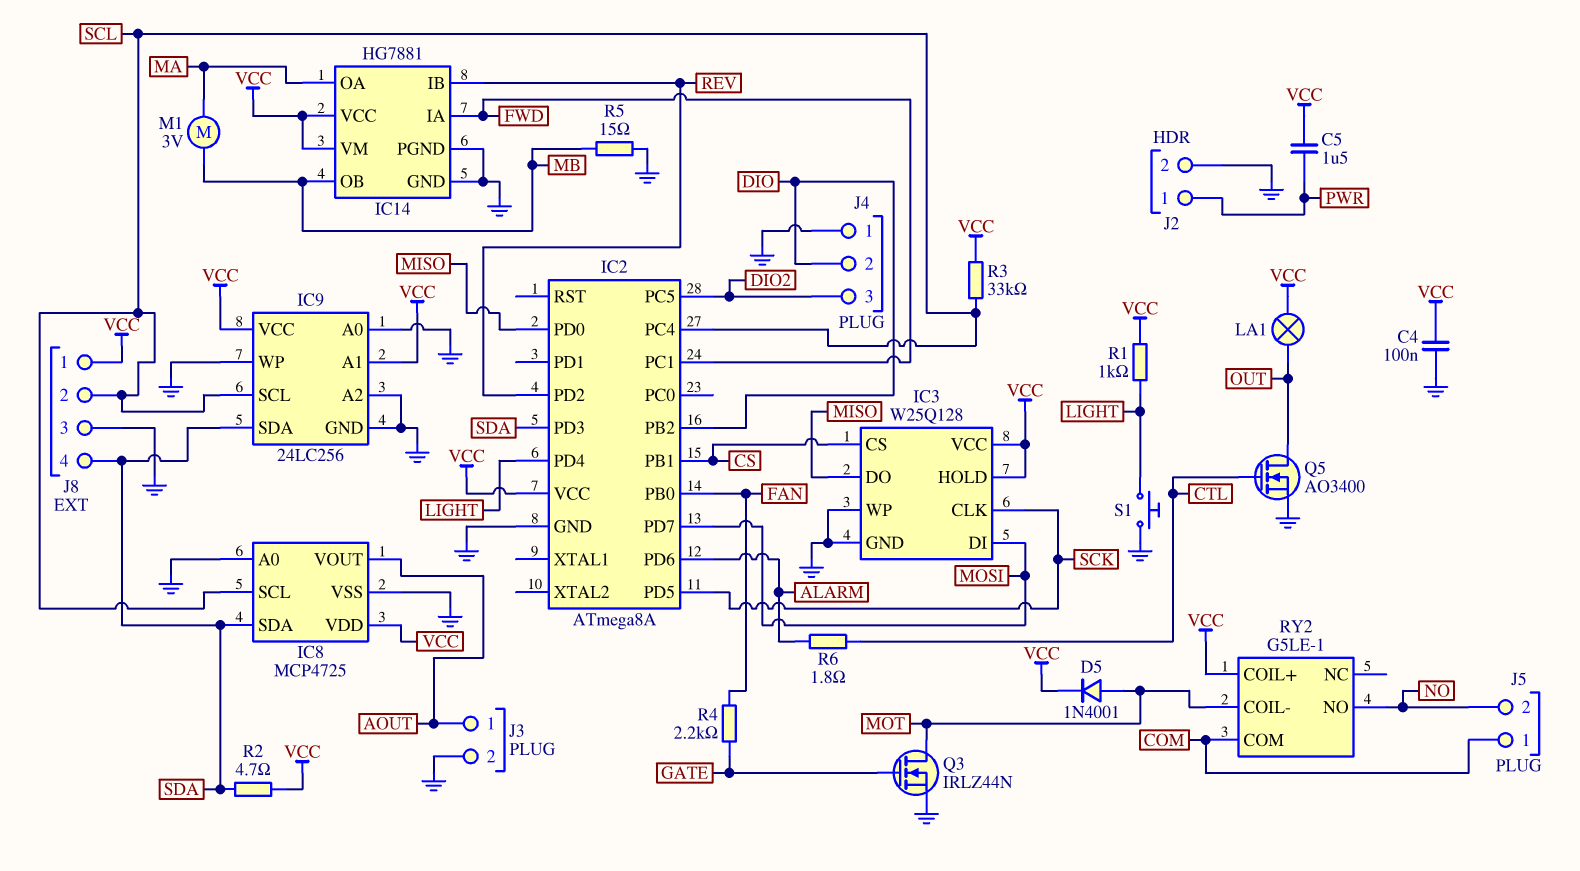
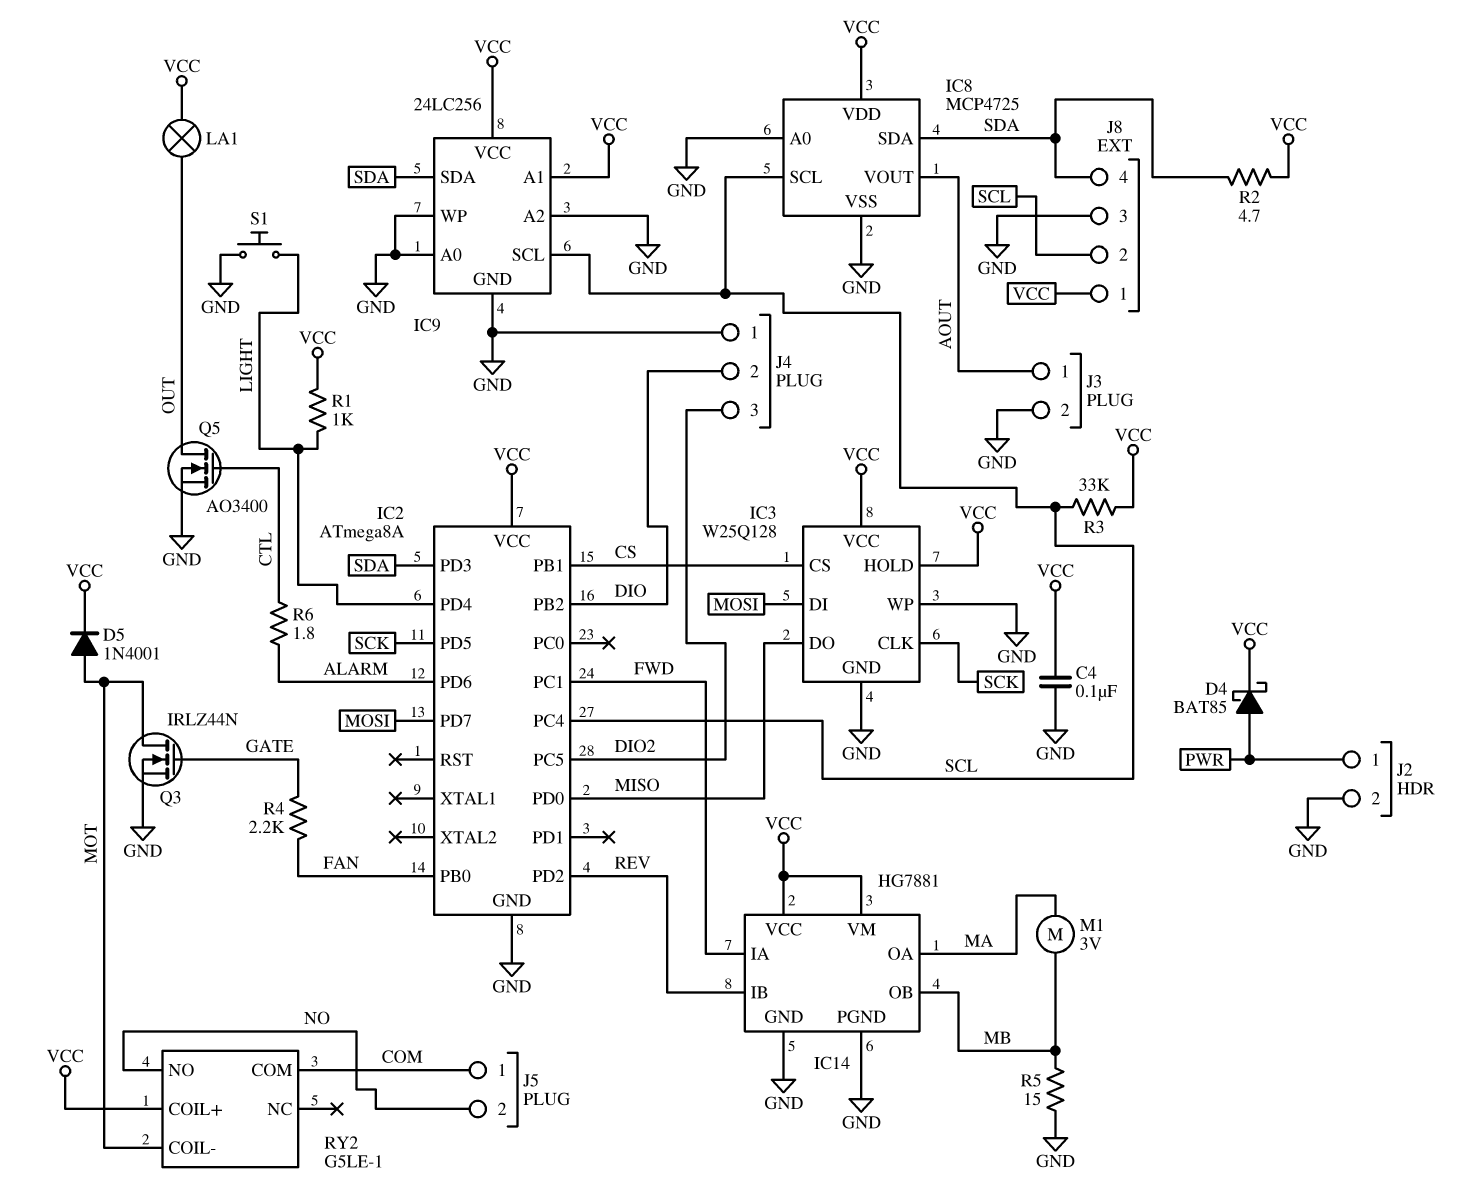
C5: 1.5uF (PWR, VCC) -> none
D4: none -> schottky BAT85 (A PWR, K VCC)

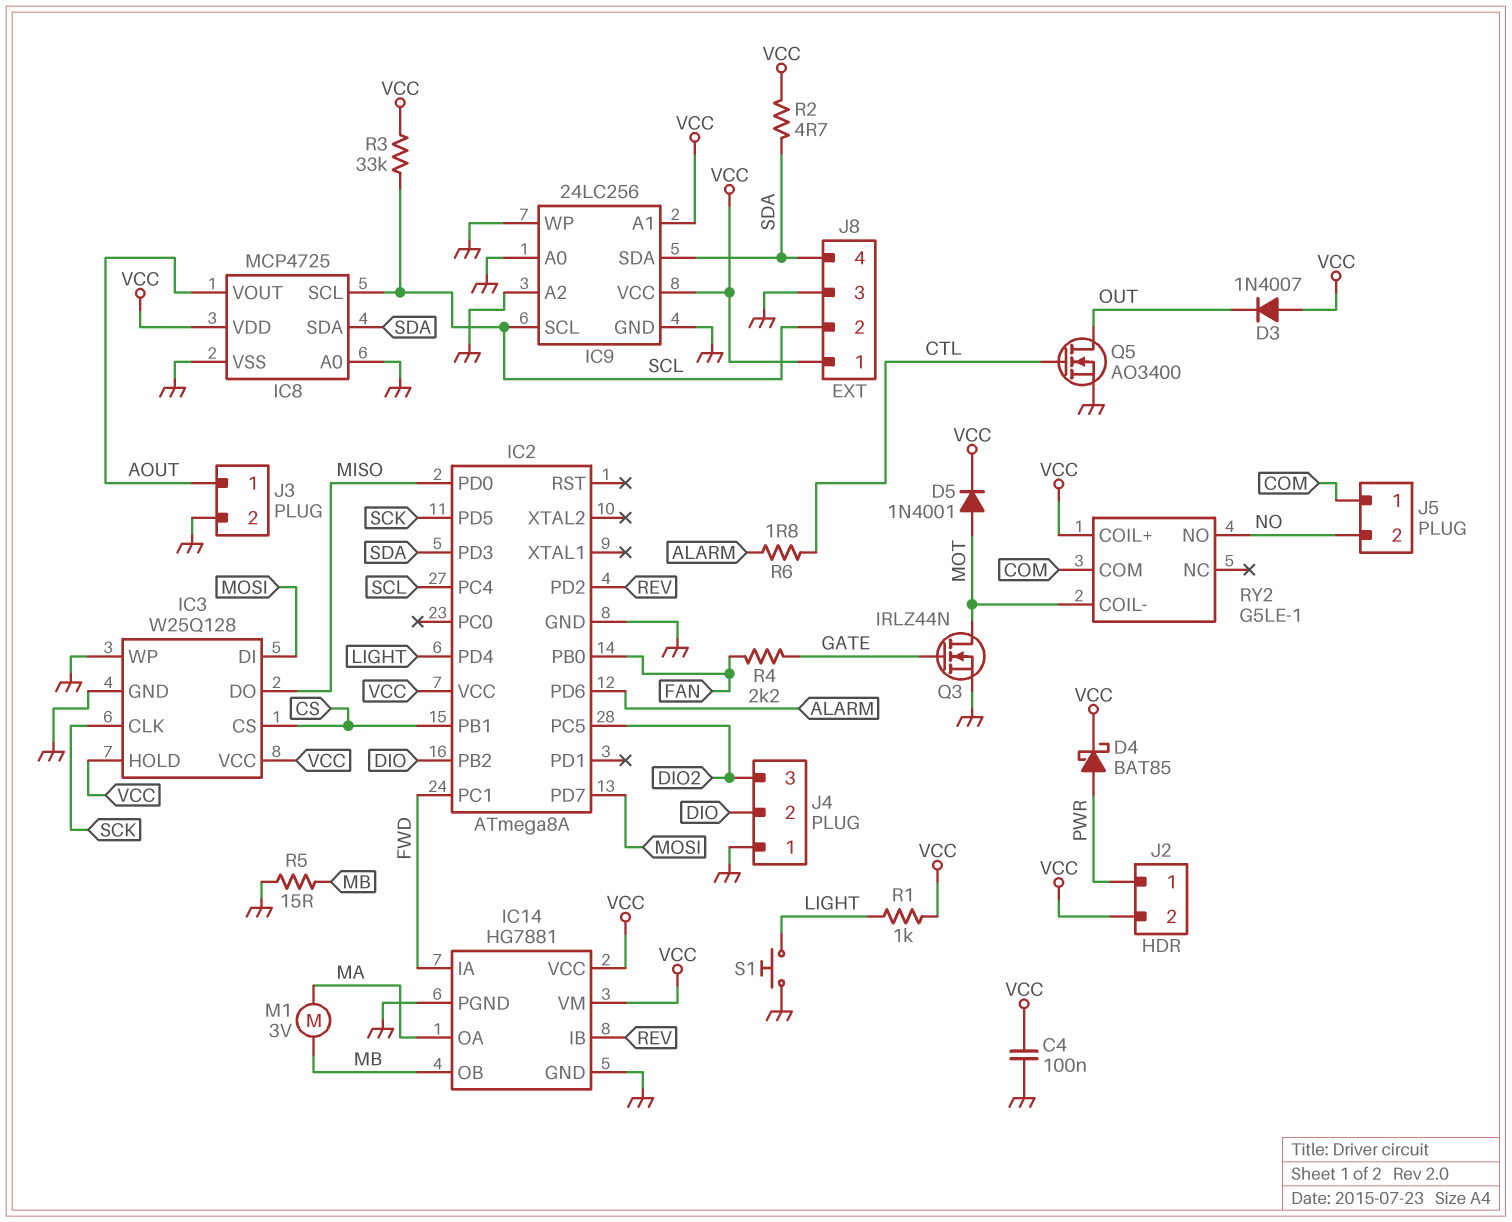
D3: none -> diode 1N4007 (A VCC, K OUT)
J2 pin 2: GND -> VCC
LA1: lamp (OUT, VCC) -> none

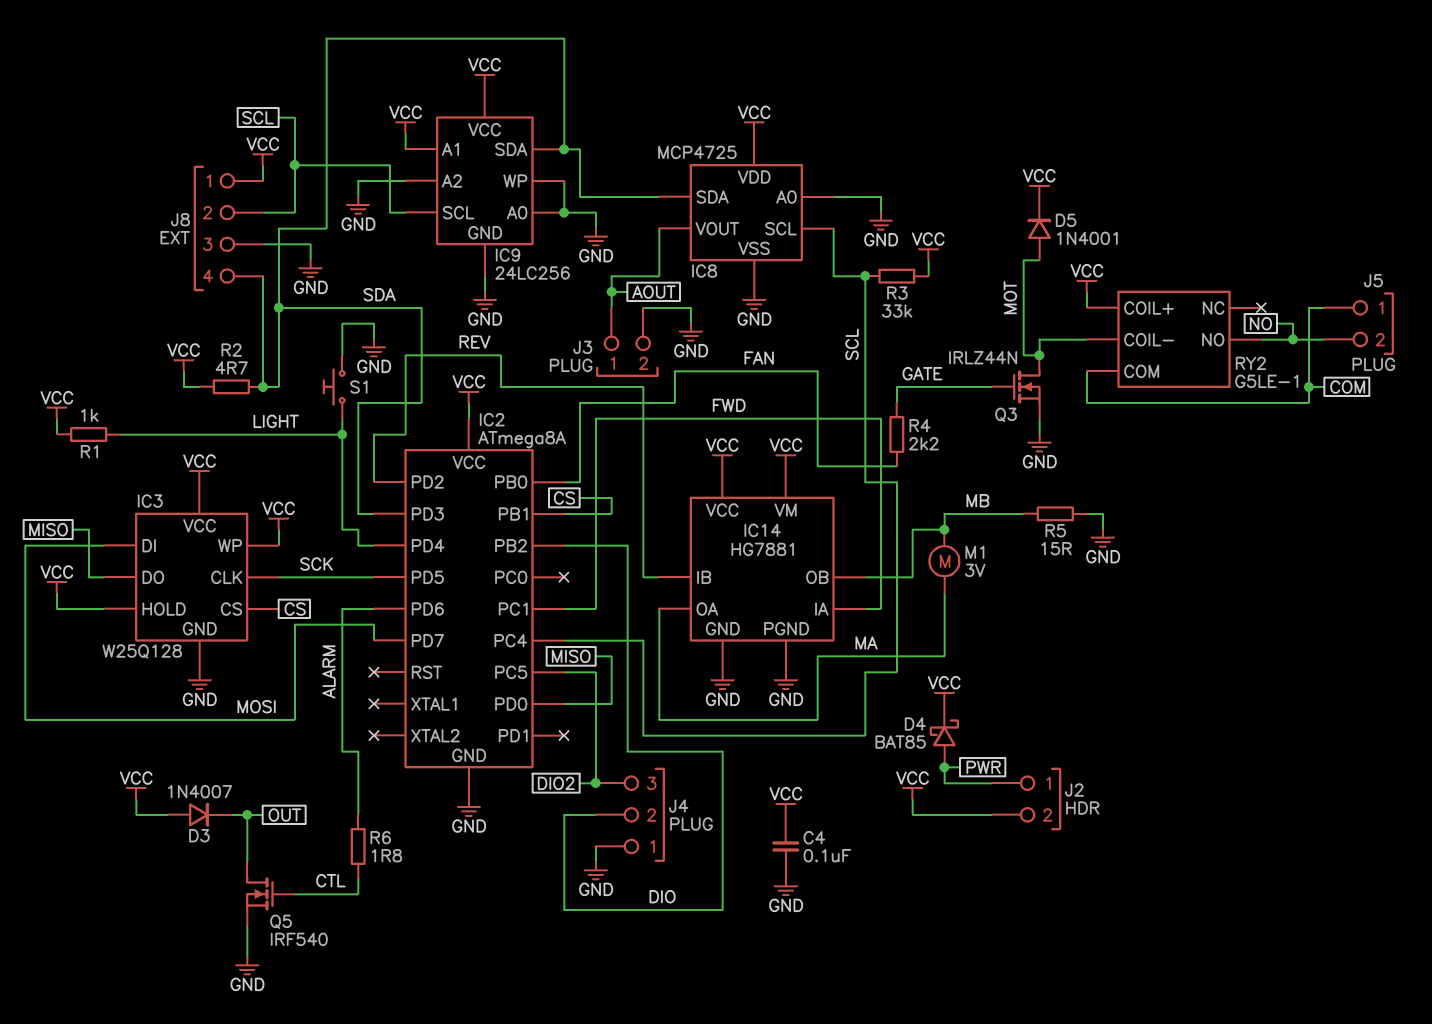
IC3 pin WP: GND -> VCC
Q5: NMOS AO3400 (G CTL, D OUT, S GND) -> NMOS IRF540 (G CTL, D OUT, S GND)

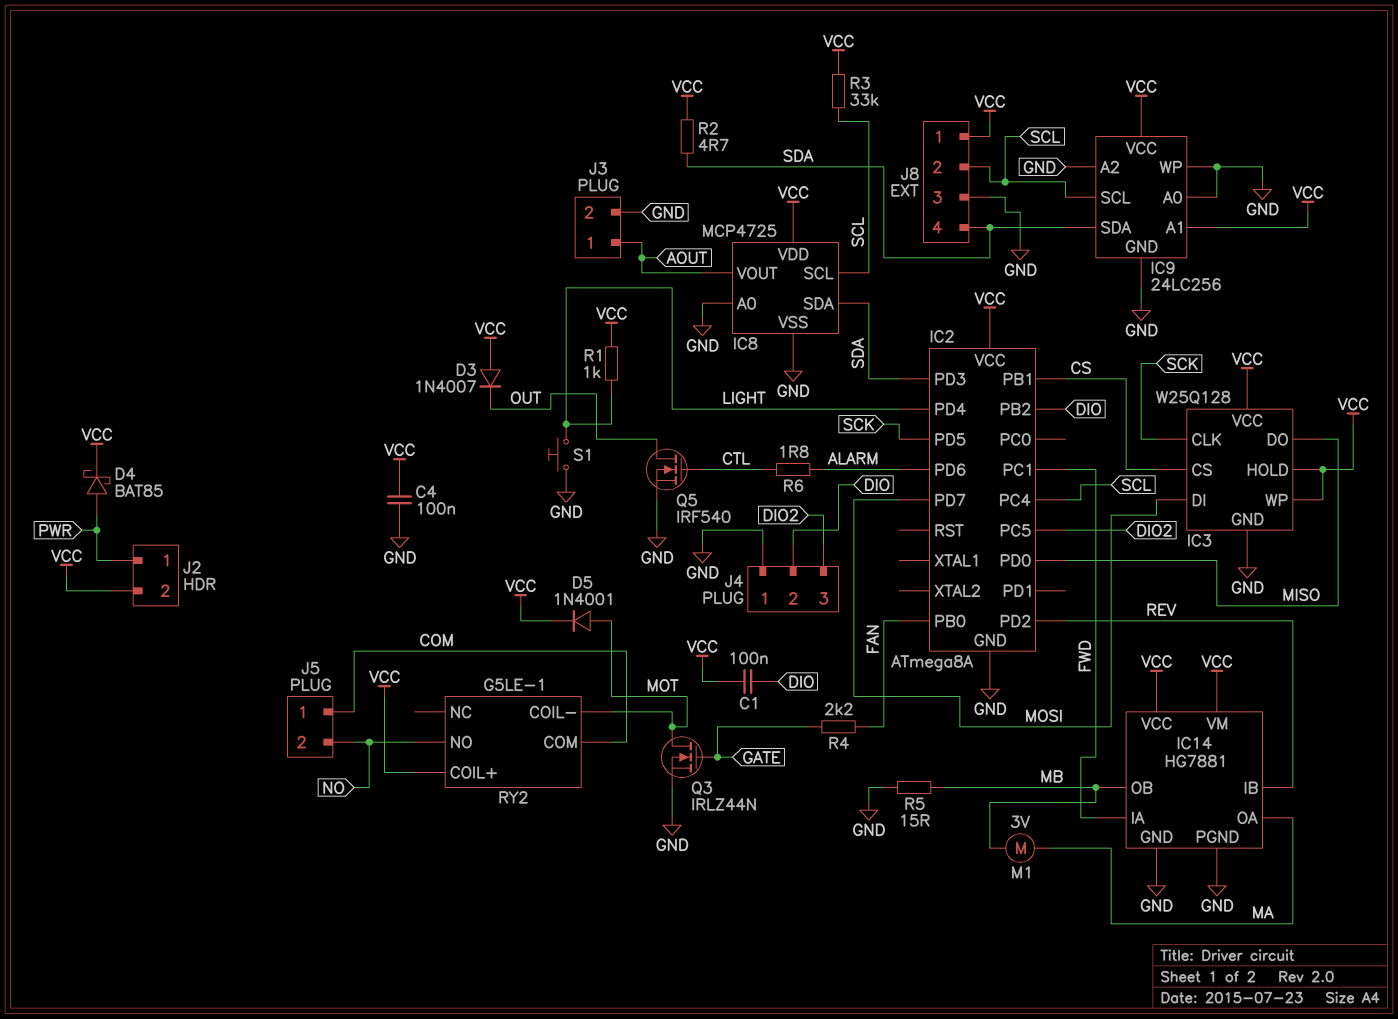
C1: none -> 100nF (DIO, VCC)

